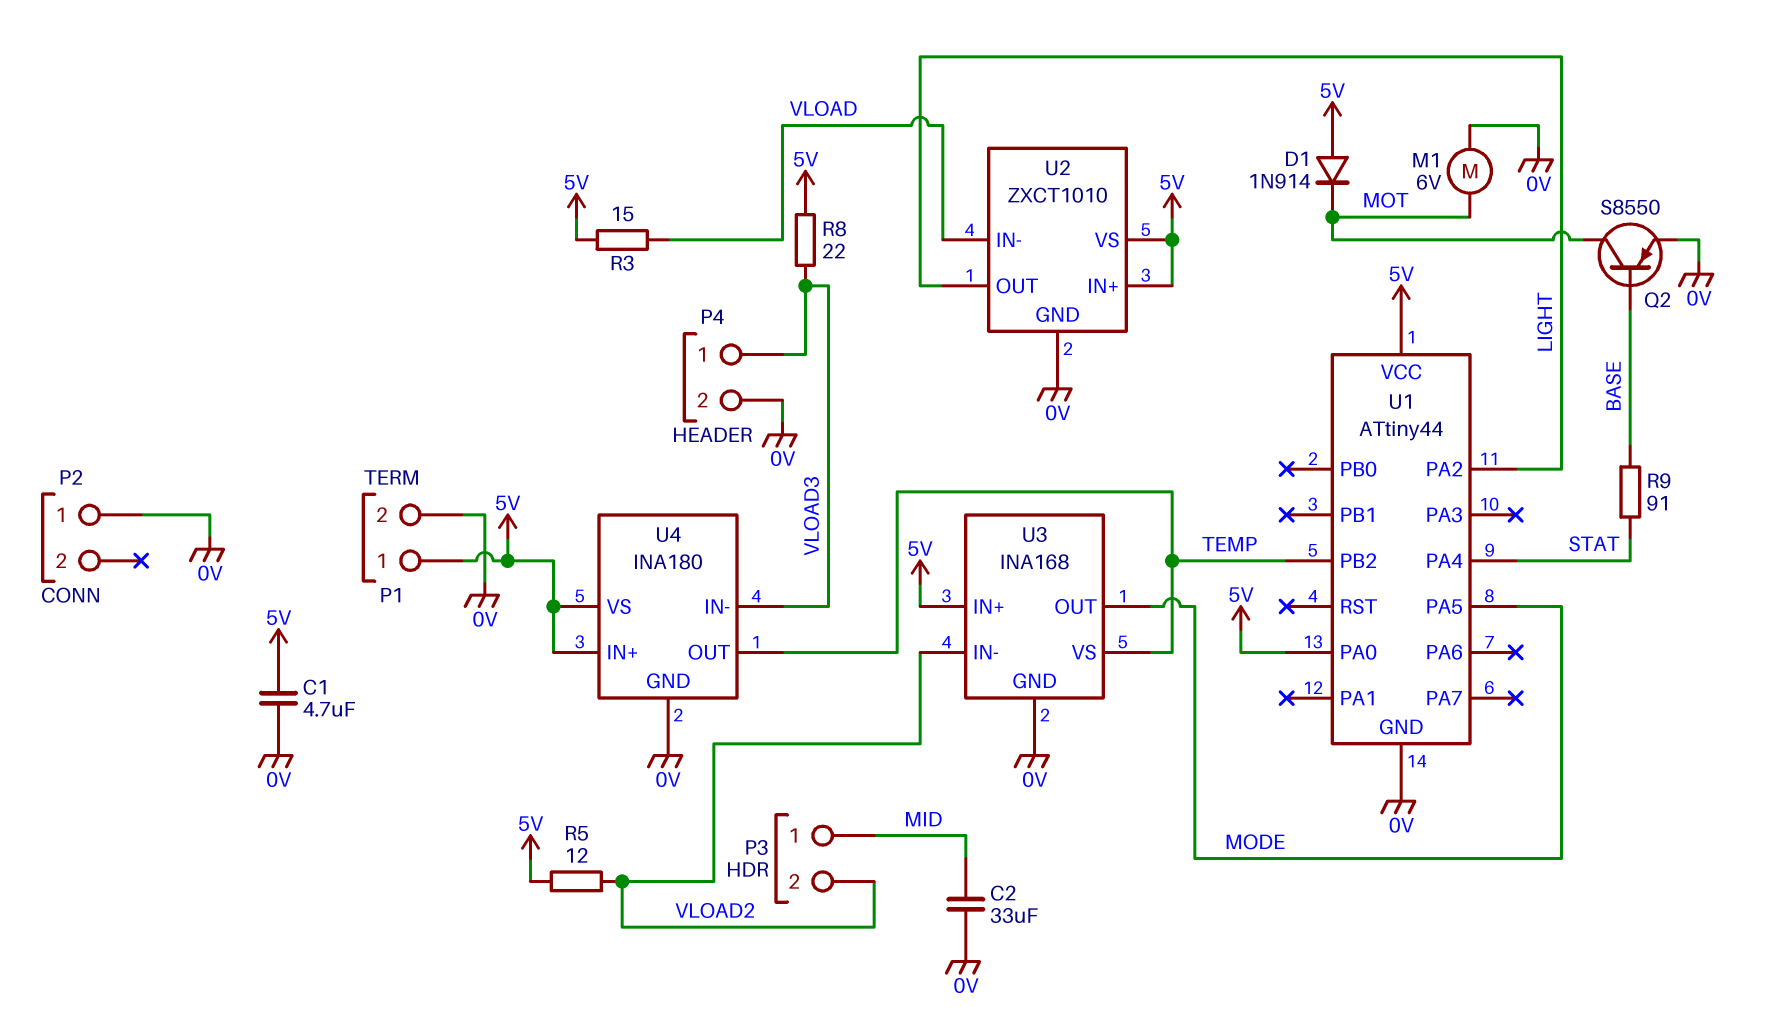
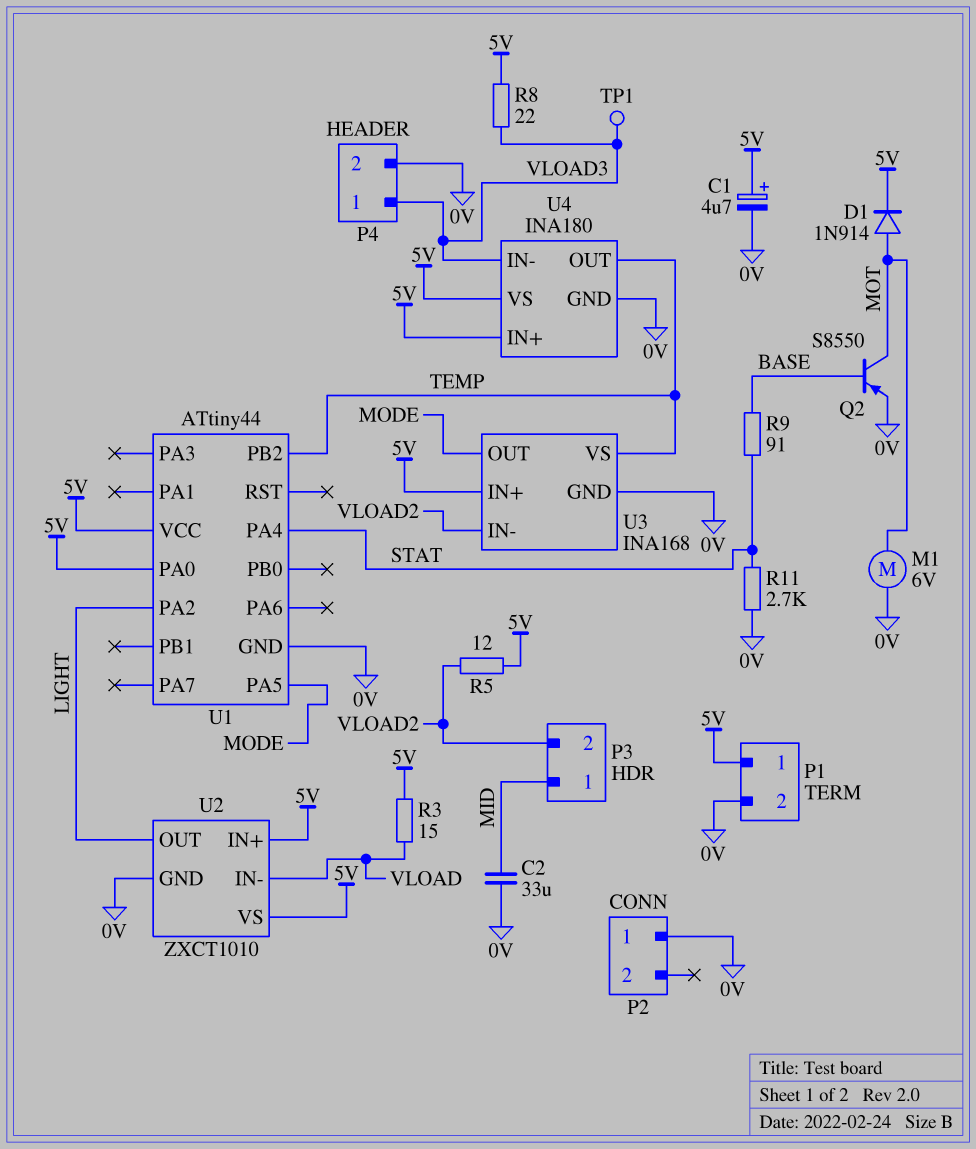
C1: 4.7uF (0V, 5V) -> 4.7uF (plus 5V, minus 0V)
D1: diode 1N914 (A 5V, K MOT) -> diode 1N914 (A MOT, K 5V)
R11: none -> 2.7k (0V, STAT)
TP1: none -> test point (VLOAD3)

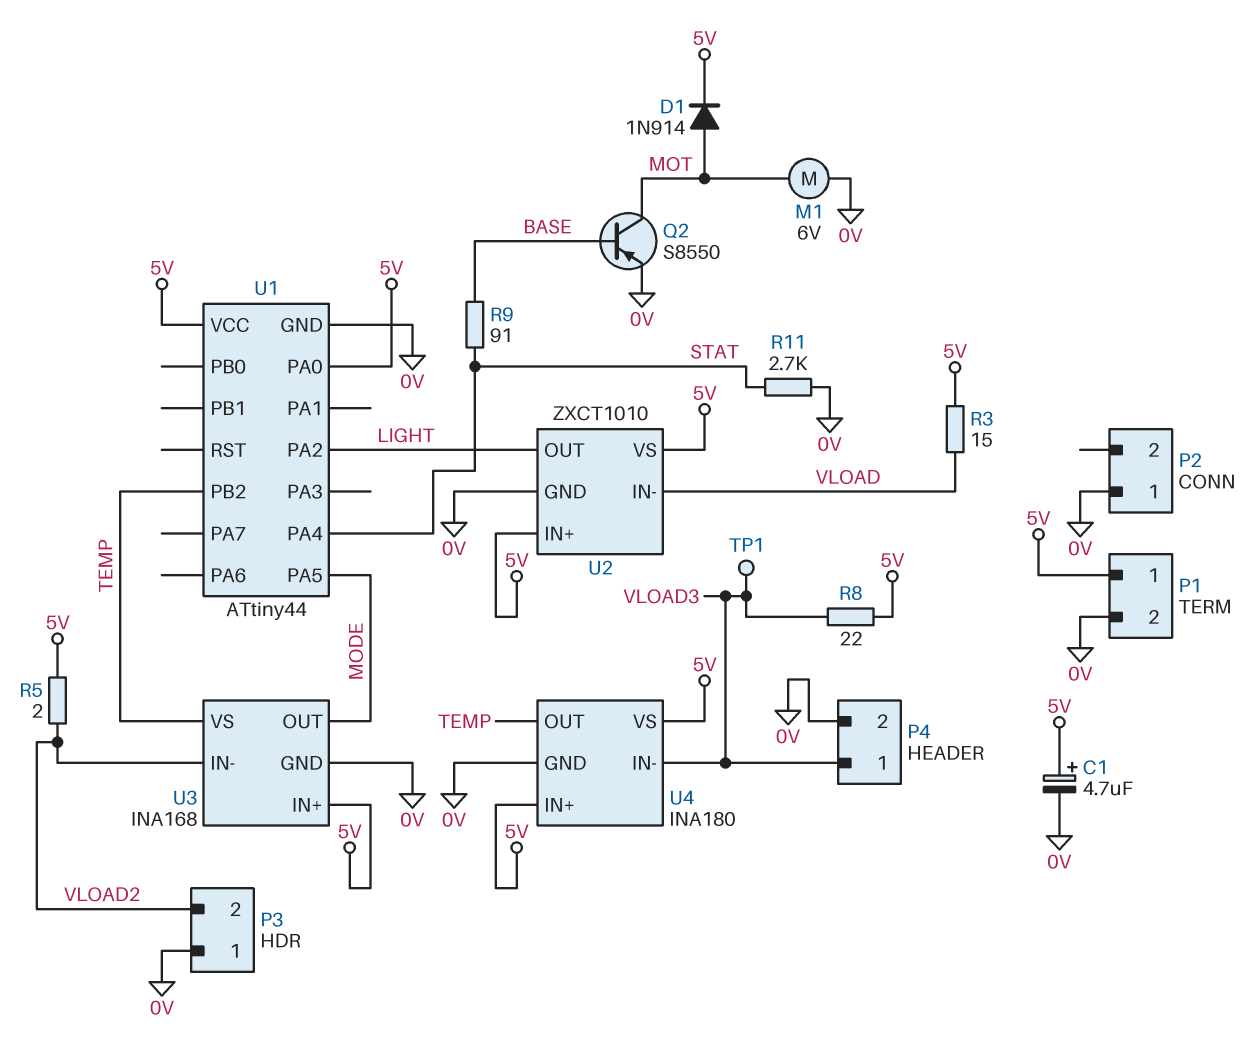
C2: 33uF (0V, MID) -> none
P3 pin 1: MID -> 0V
R5: 12 (5V, VLOAD2) -> 2 (5V, VLOAD2)

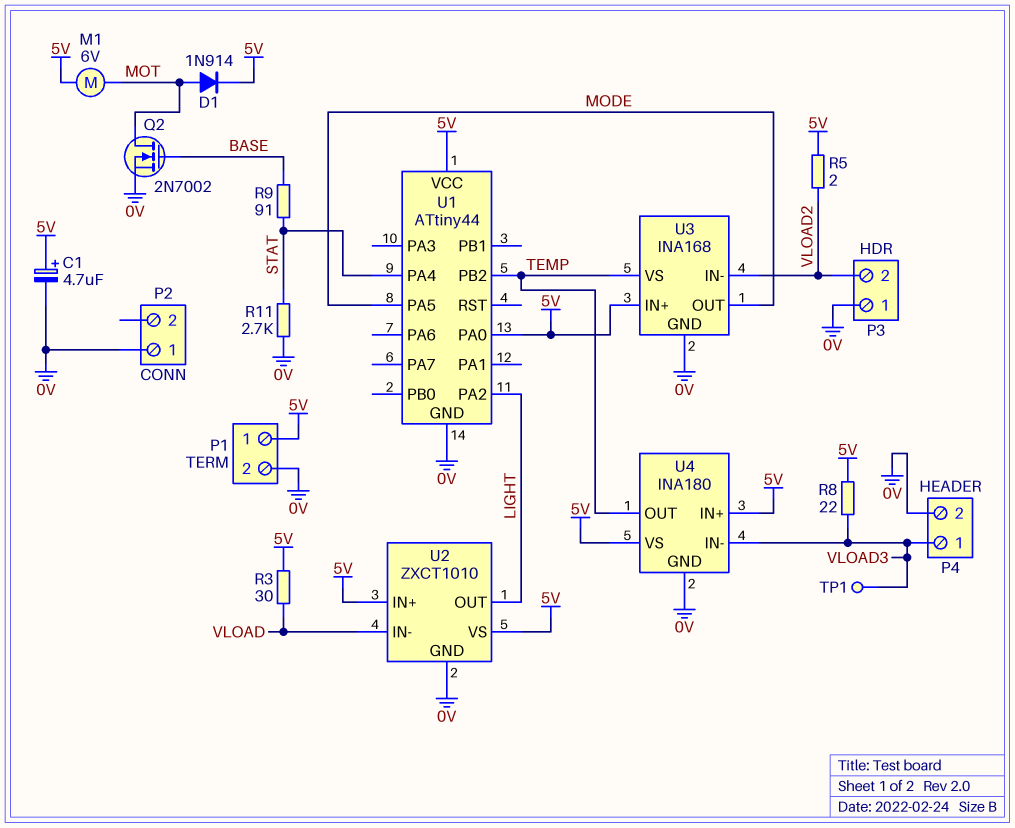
M1: motor 6V (0V, MOT) -> motor 6V (5V, MOT)
Q2: PNP S8550 (B BASE, C MOT, E 0V) -> NMOS 2N7002 (G BASE, D MOT, S 0V)
R3: 15 (5V, VLOAD) -> 30 (5V, VLOAD)

